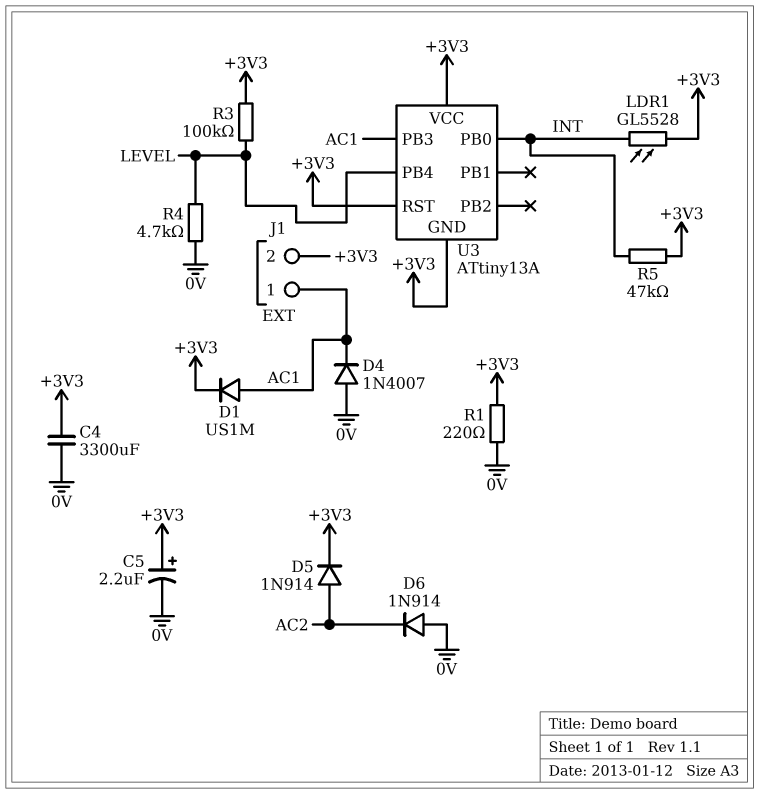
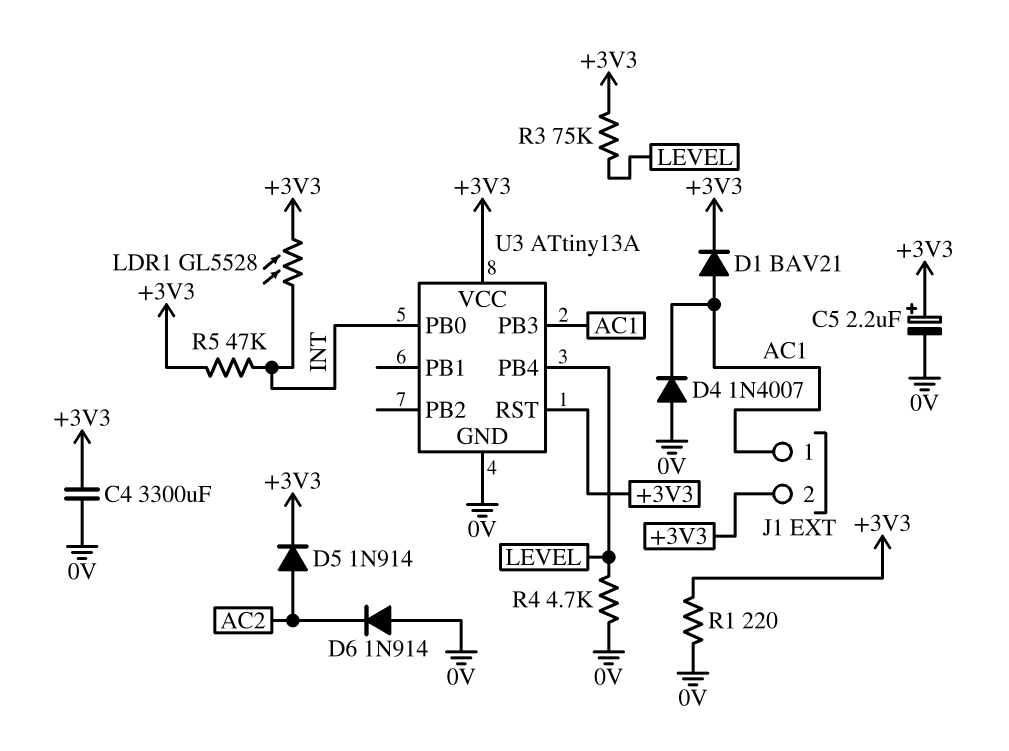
D1: diode US1M (A AC1, K +3V3) -> diode BAV21 (A AC1, K +3V3)
R3: 100k (+3V3, LEVEL) -> 75k (+3V3, LEVEL)
U3 pin GND: +3V3 -> 0V

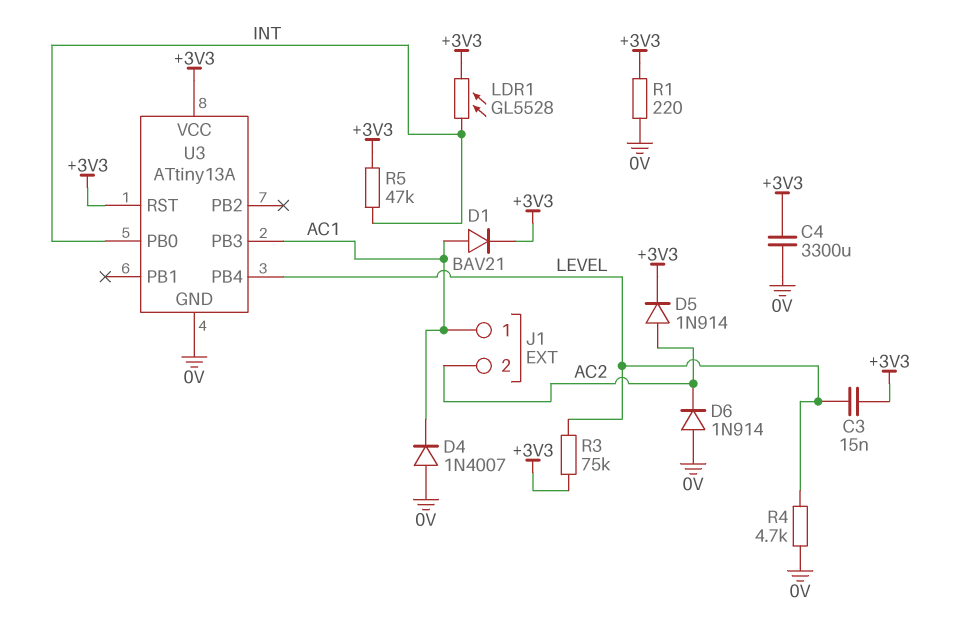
C3: none -> 15nF (+3V3, LEVEL)
C5: 2.2uF (plus +3V3, minus 0V) -> none
J1 pin 2: +3V3 -> AC2

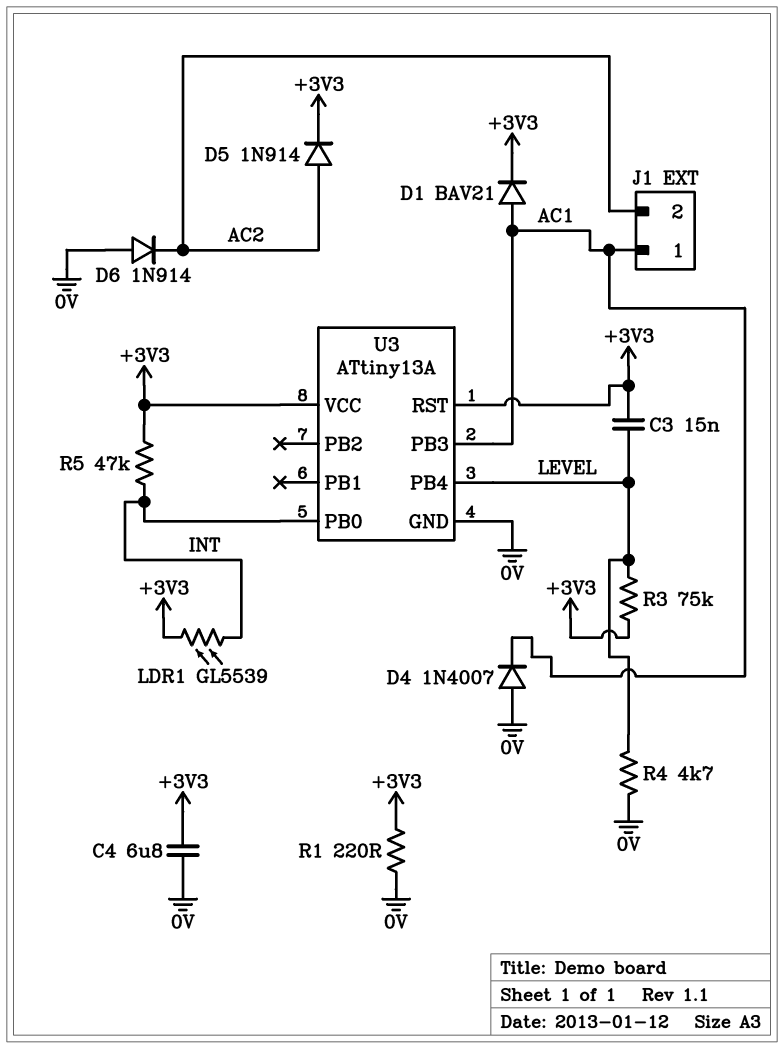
C4: 3300uF (+3V3, 0V) -> 6.8uF (+3V3, 0V)
LDR1: GL5528 (+3V3, INT) -> GL5539 (+3V3, INT)

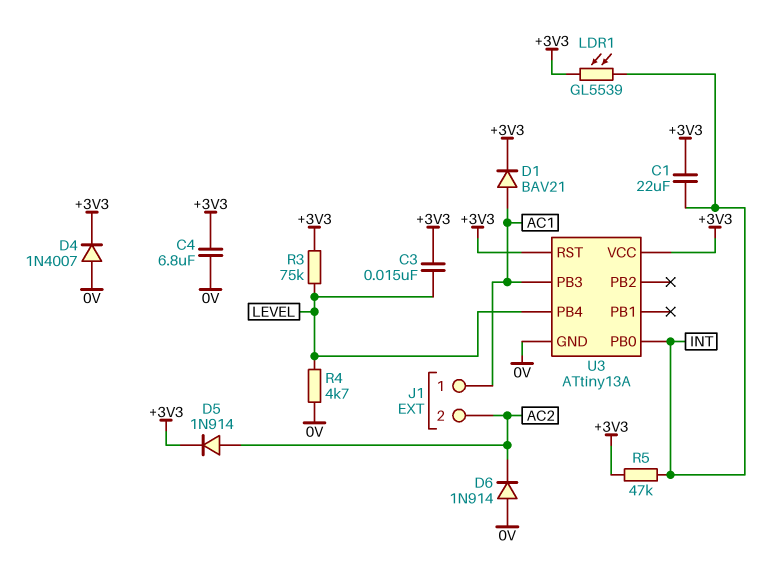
C1: none -> 22uF (+3V3, INT)
D4: diode 1N4007 (A 0V, K AC1) -> diode 1N4007 (A 0V, K +3V3)
R1: 220 (+3V3, 0V) -> none

